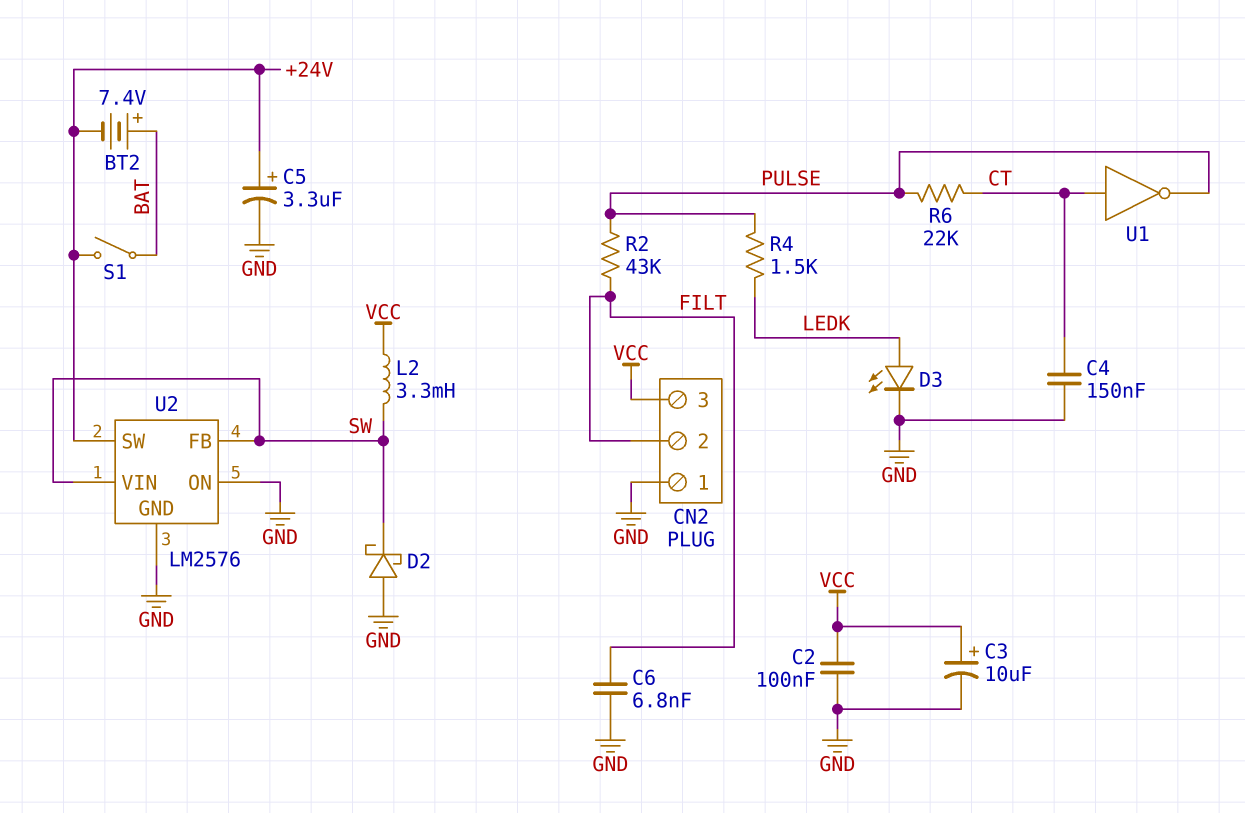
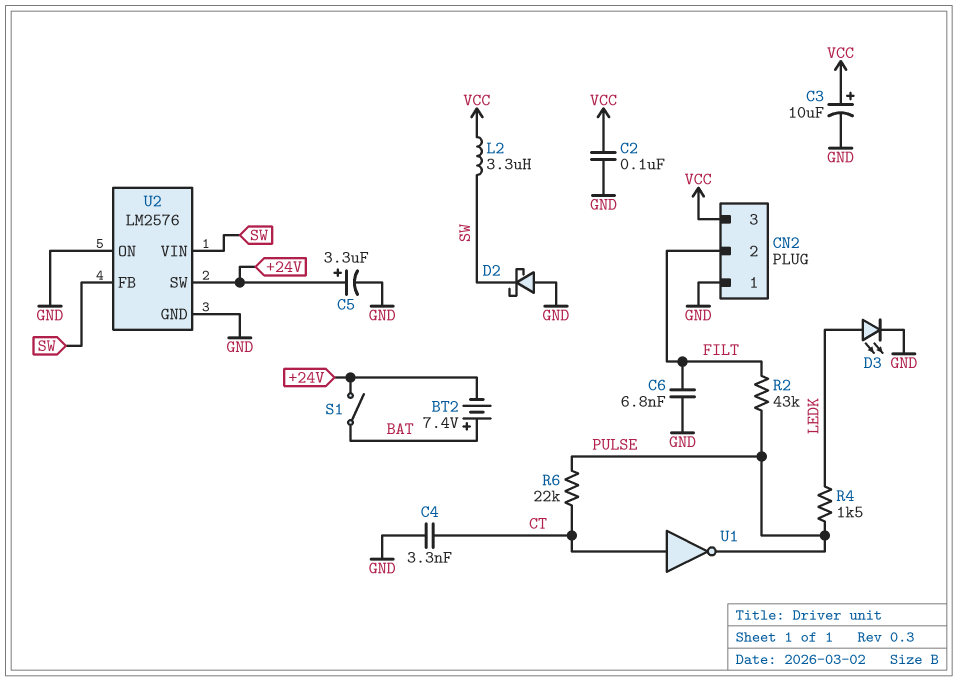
C4: 150nF (CT, GND) -> 3.3nF (CT, GND)
L2: 3.3mH (SW, VCC) -> 3.3uH (SW, VCC)

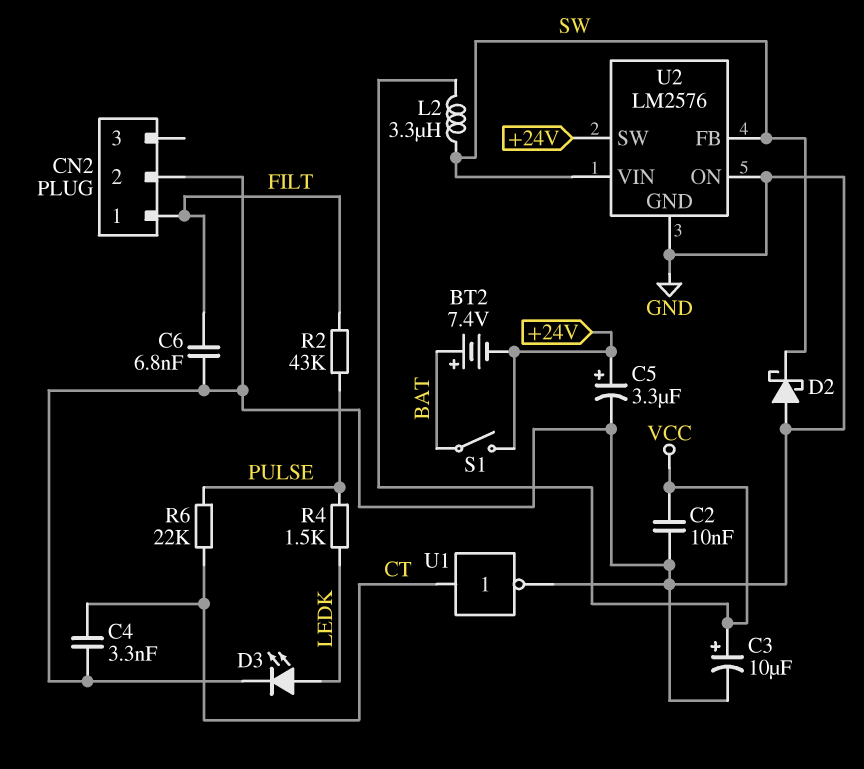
C2: 100nF (GND, VCC) -> 10nF (GND, VCC)
CN2 pin 1: GND -> FILT
CN2 pin 2: FILT -> GND
CN2 pin 3: VCC -> none
U1: NOT (in CT, out PULSE) -> NOT (in CT, out GND)

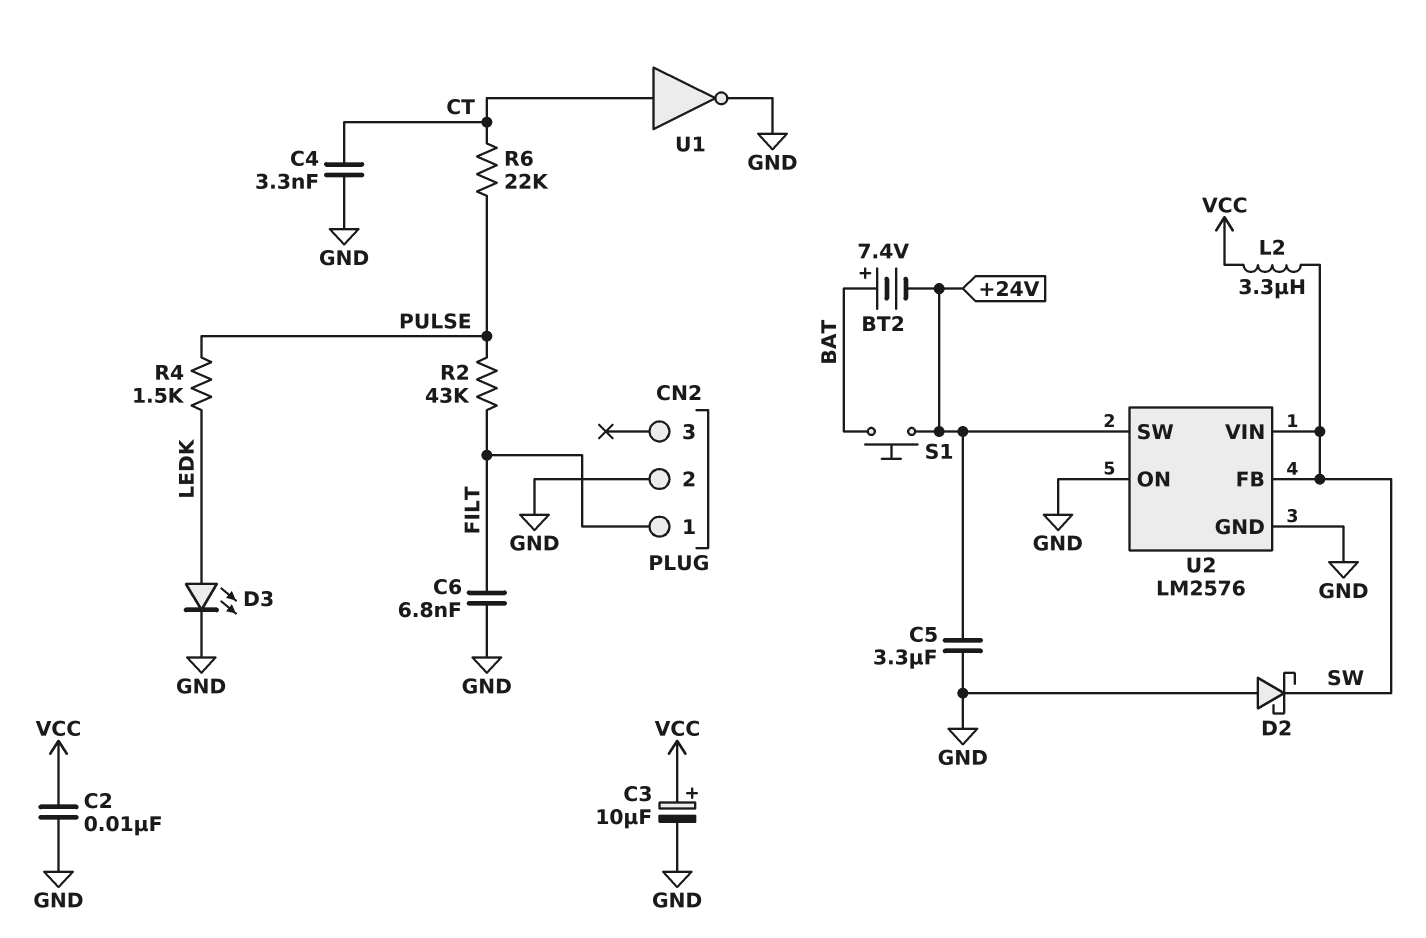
C5: 3.3uF (plus +24V, minus GND) -> 3.3uF (+24V, GND)
S1: switch (+24V, BAT) -> button (+24V, BAT)

